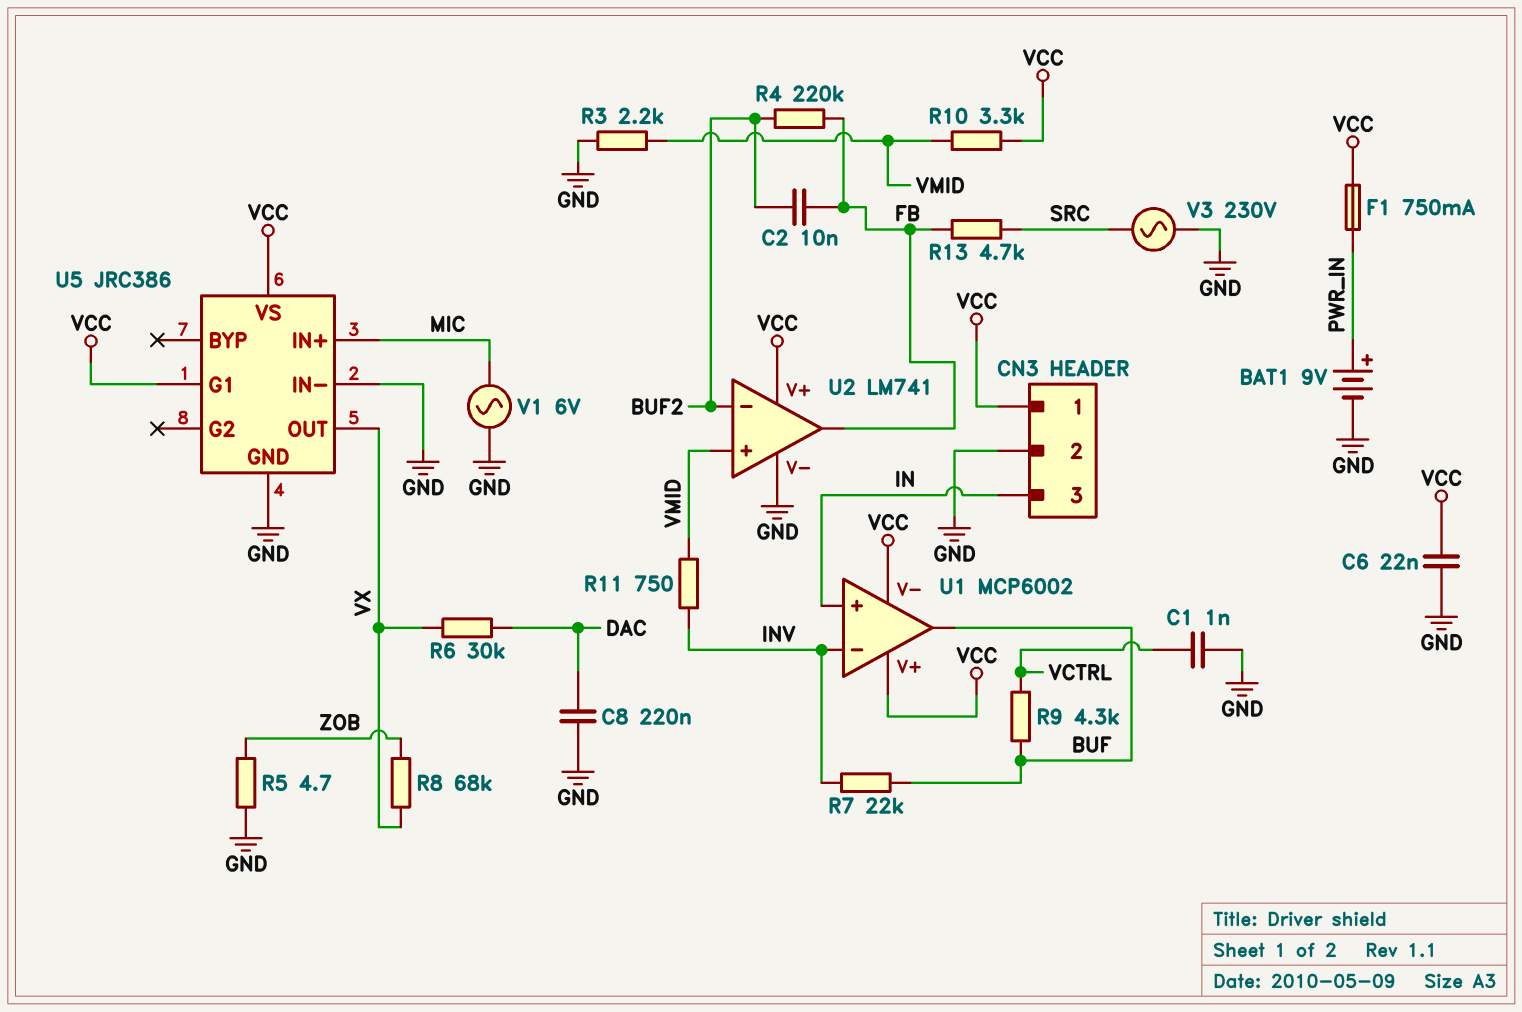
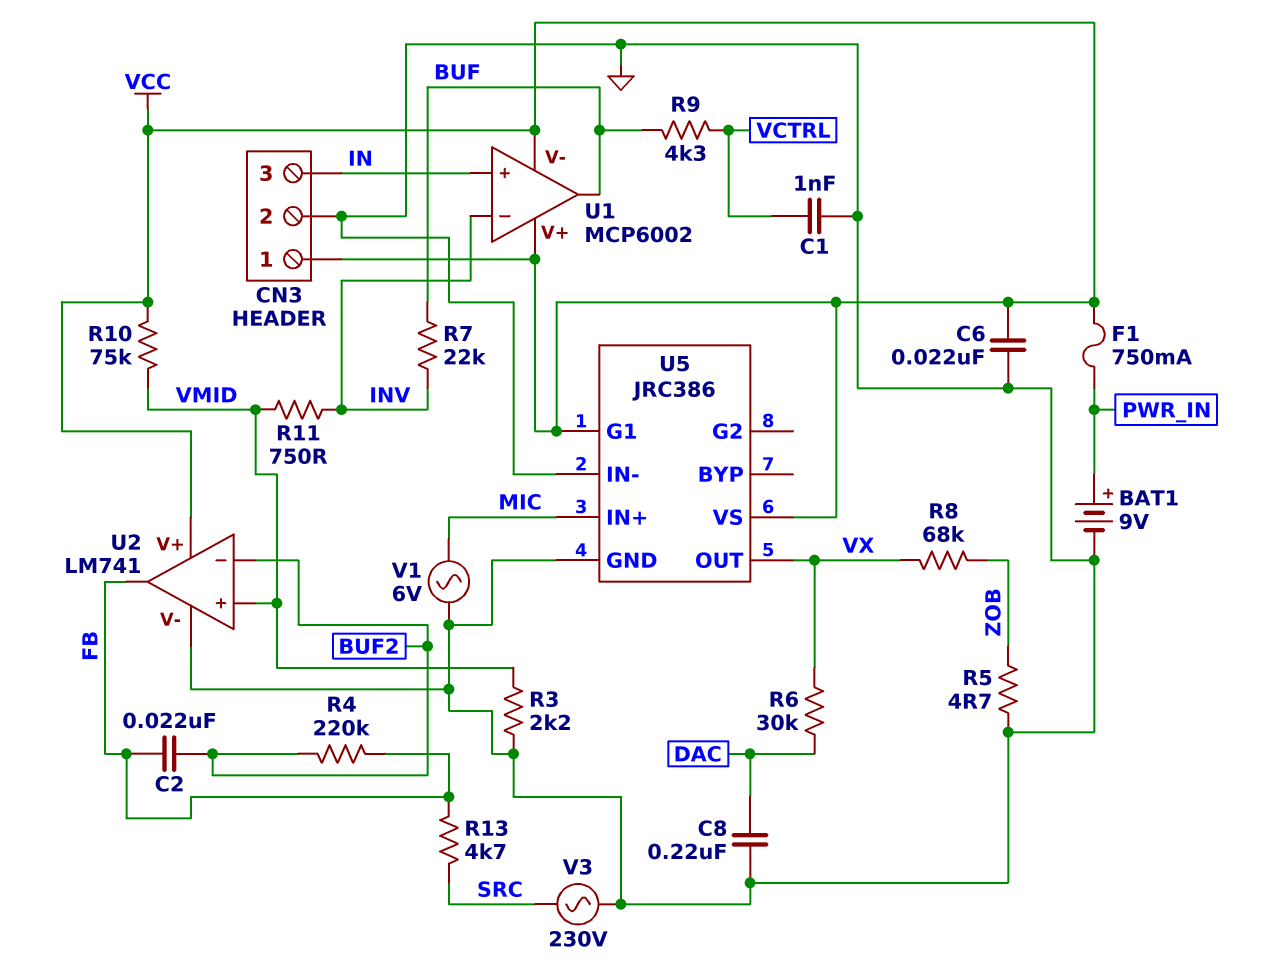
C2: 10nF (BUF2, FB) -> 22nF (BUF2, FB)
R10: 3.3k (VCC, VMID) -> 75k (VCC, VMID)

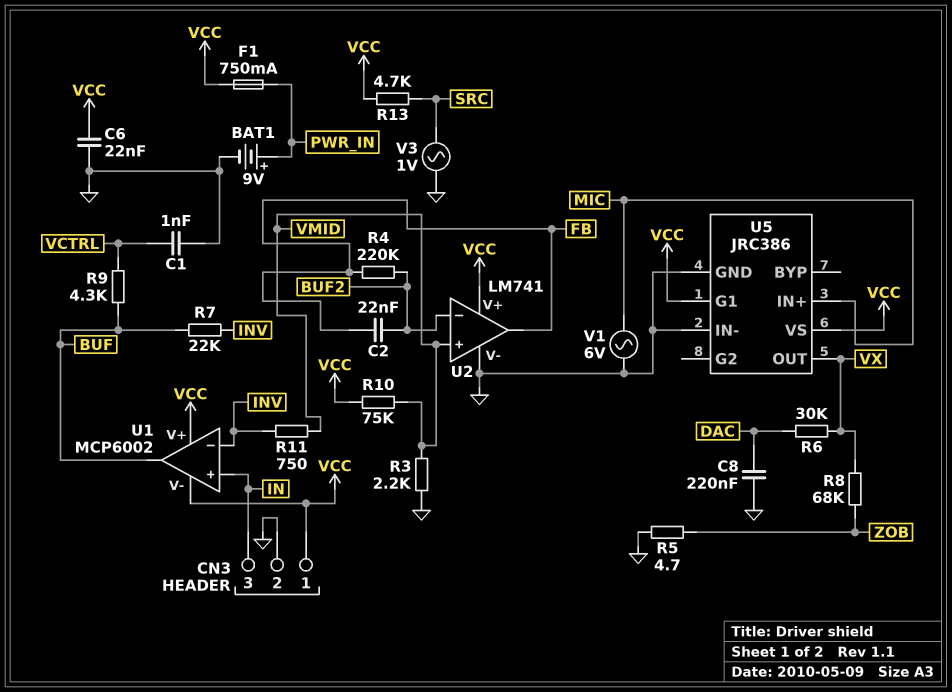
R13: 4.7k (FB, SRC) -> 4.7k (SRC, VCC)
V3: AC 230V (GND, SRC) -> AC 1V (GND, SRC)

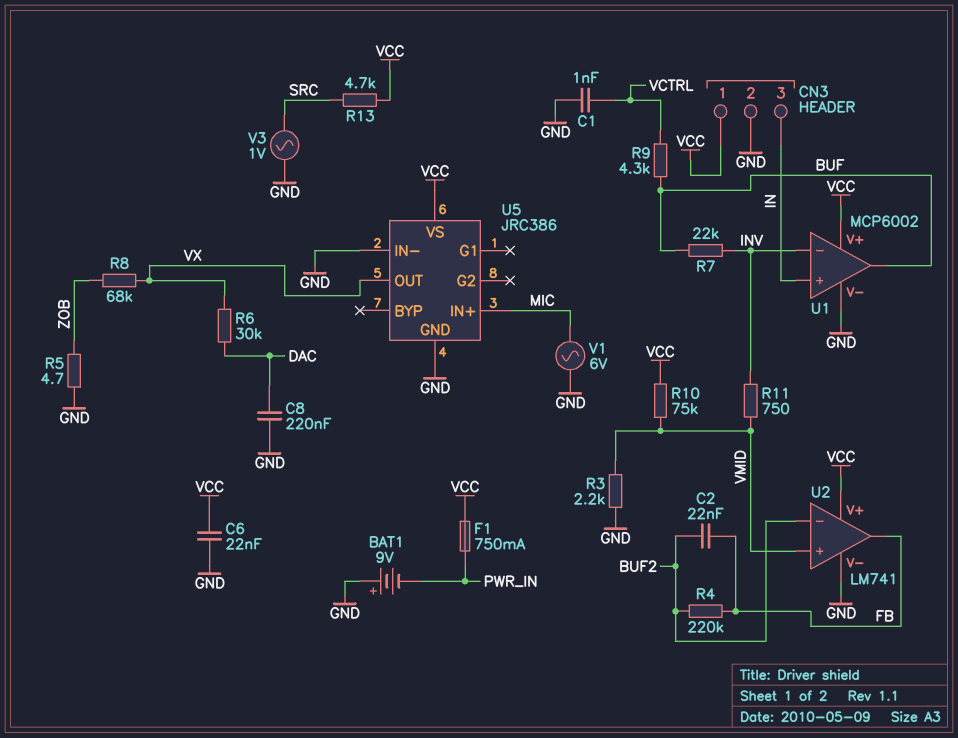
BAT1: 9V (plus PWR_IN, minus GND) -> 9V (plus GND, minus PWR_IN)
U1 pin V-: VCC -> GND
U5 pin G1: VCC -> none

